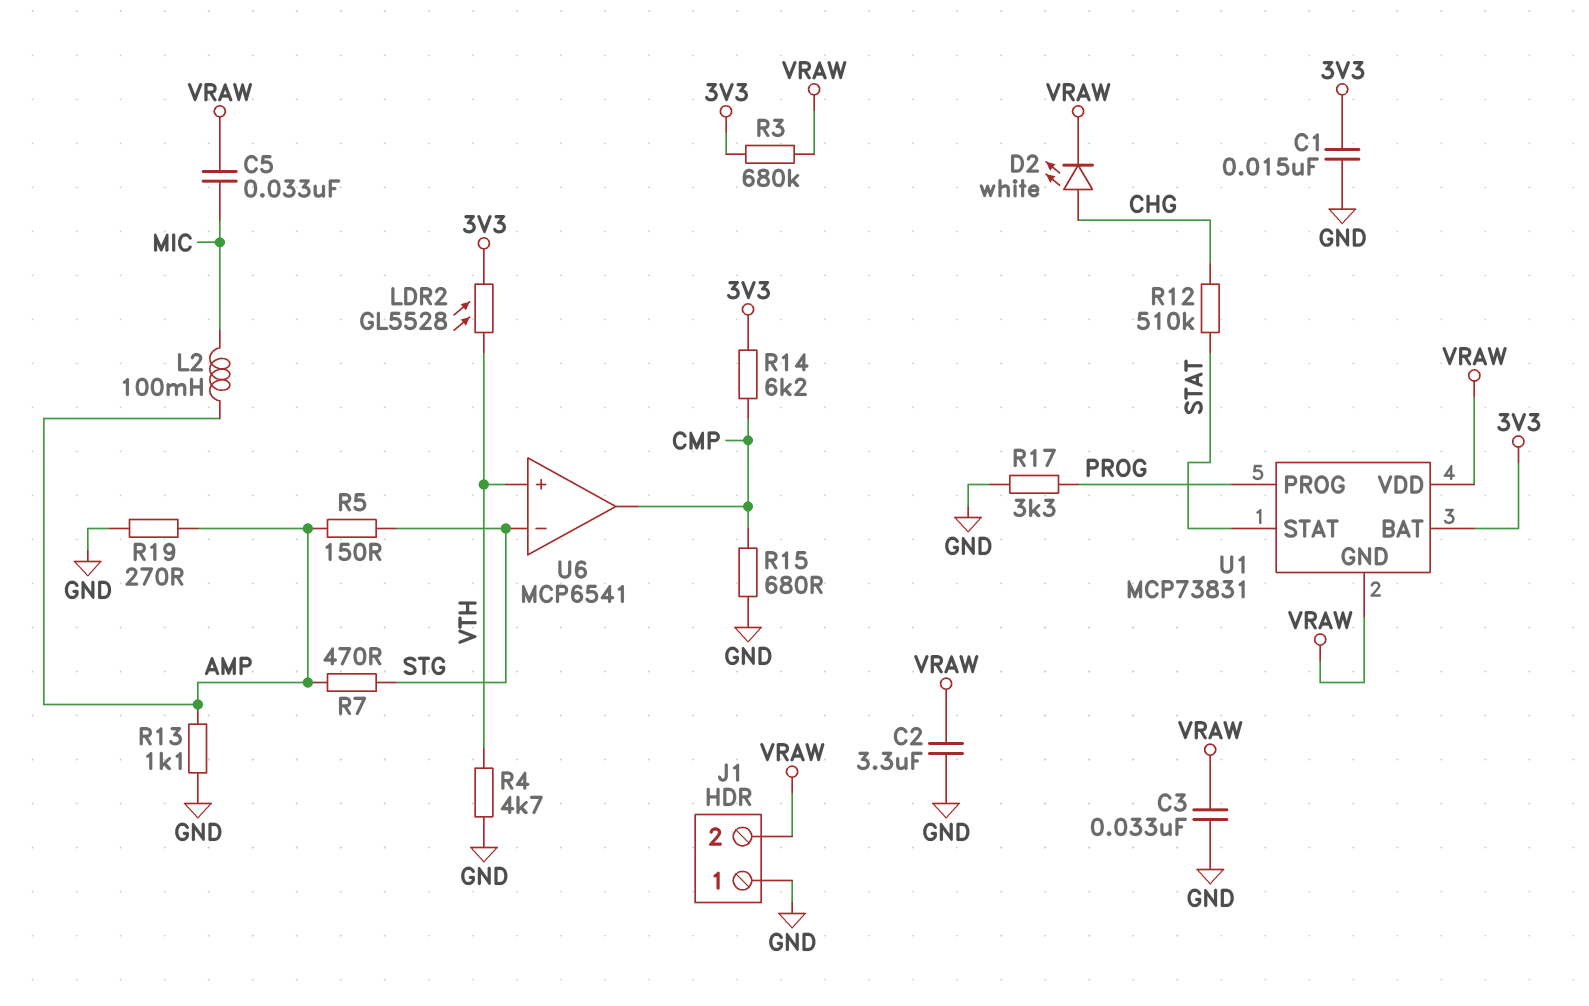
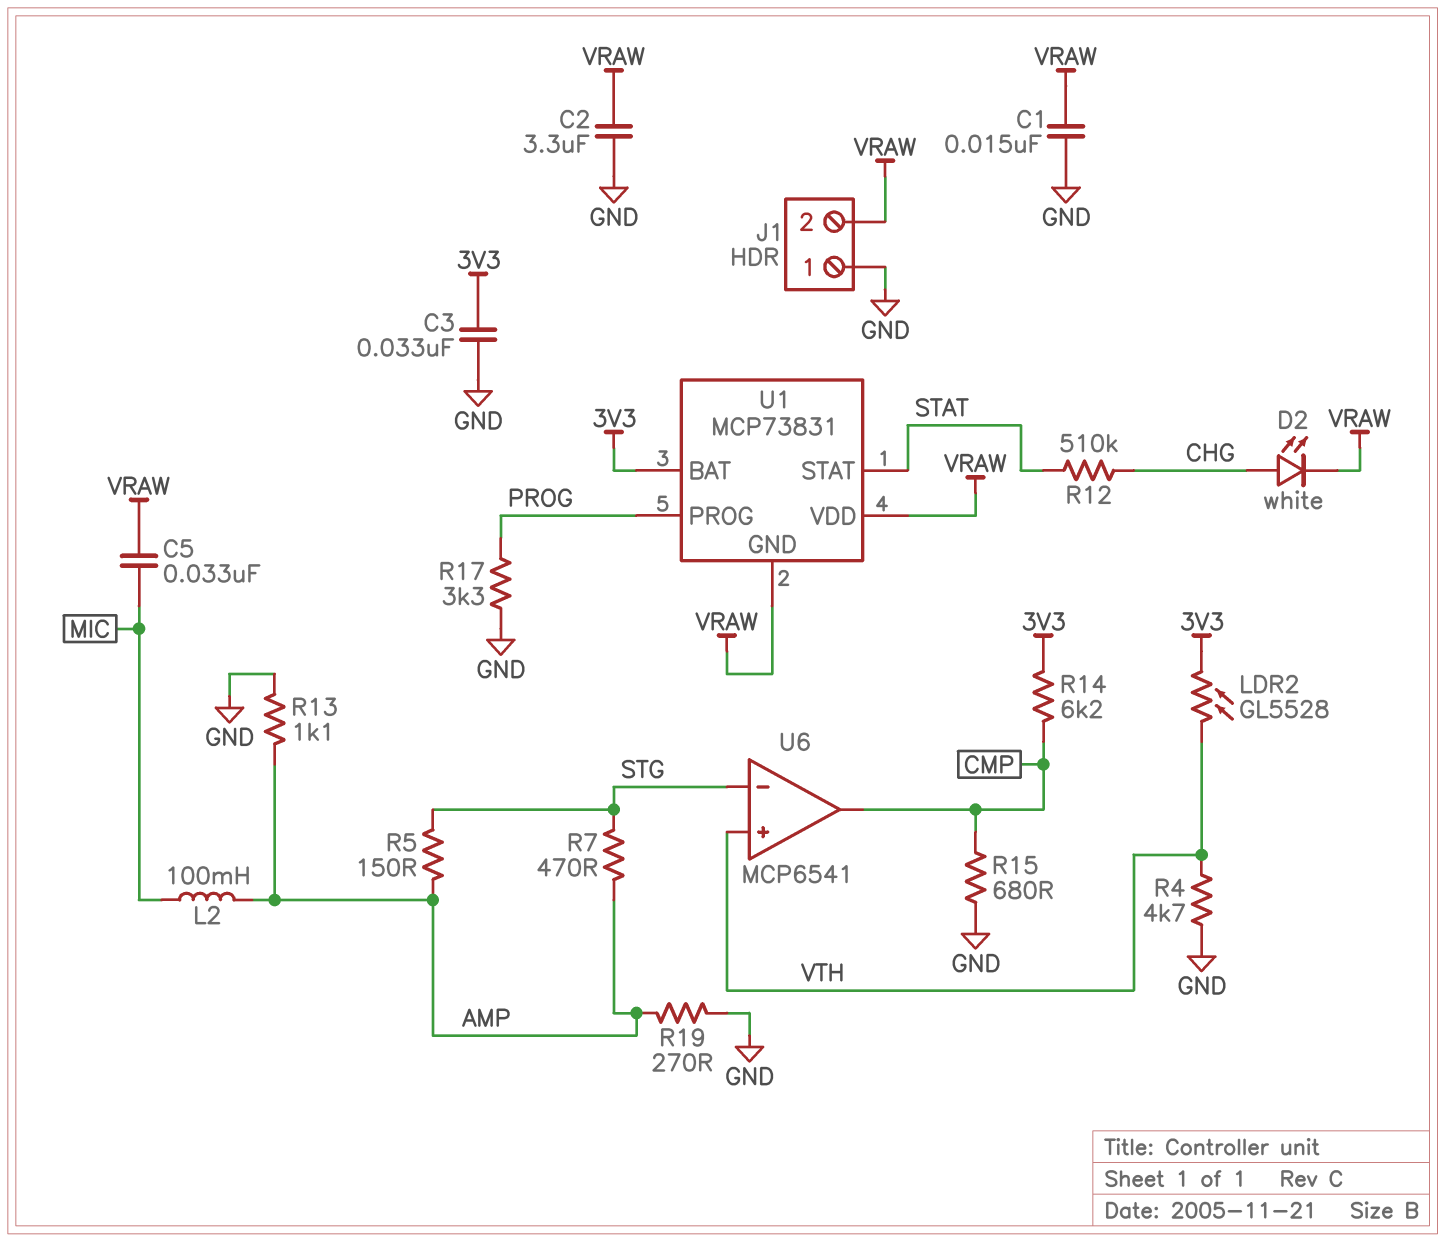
C1: 15nF (3V3, GND) -> 15nF (GND, VRAW)
C3: 33nF (GND, VRAW) -> 33nF (3V3, GND)
R3: 680k (3V3, VRAW) -> none

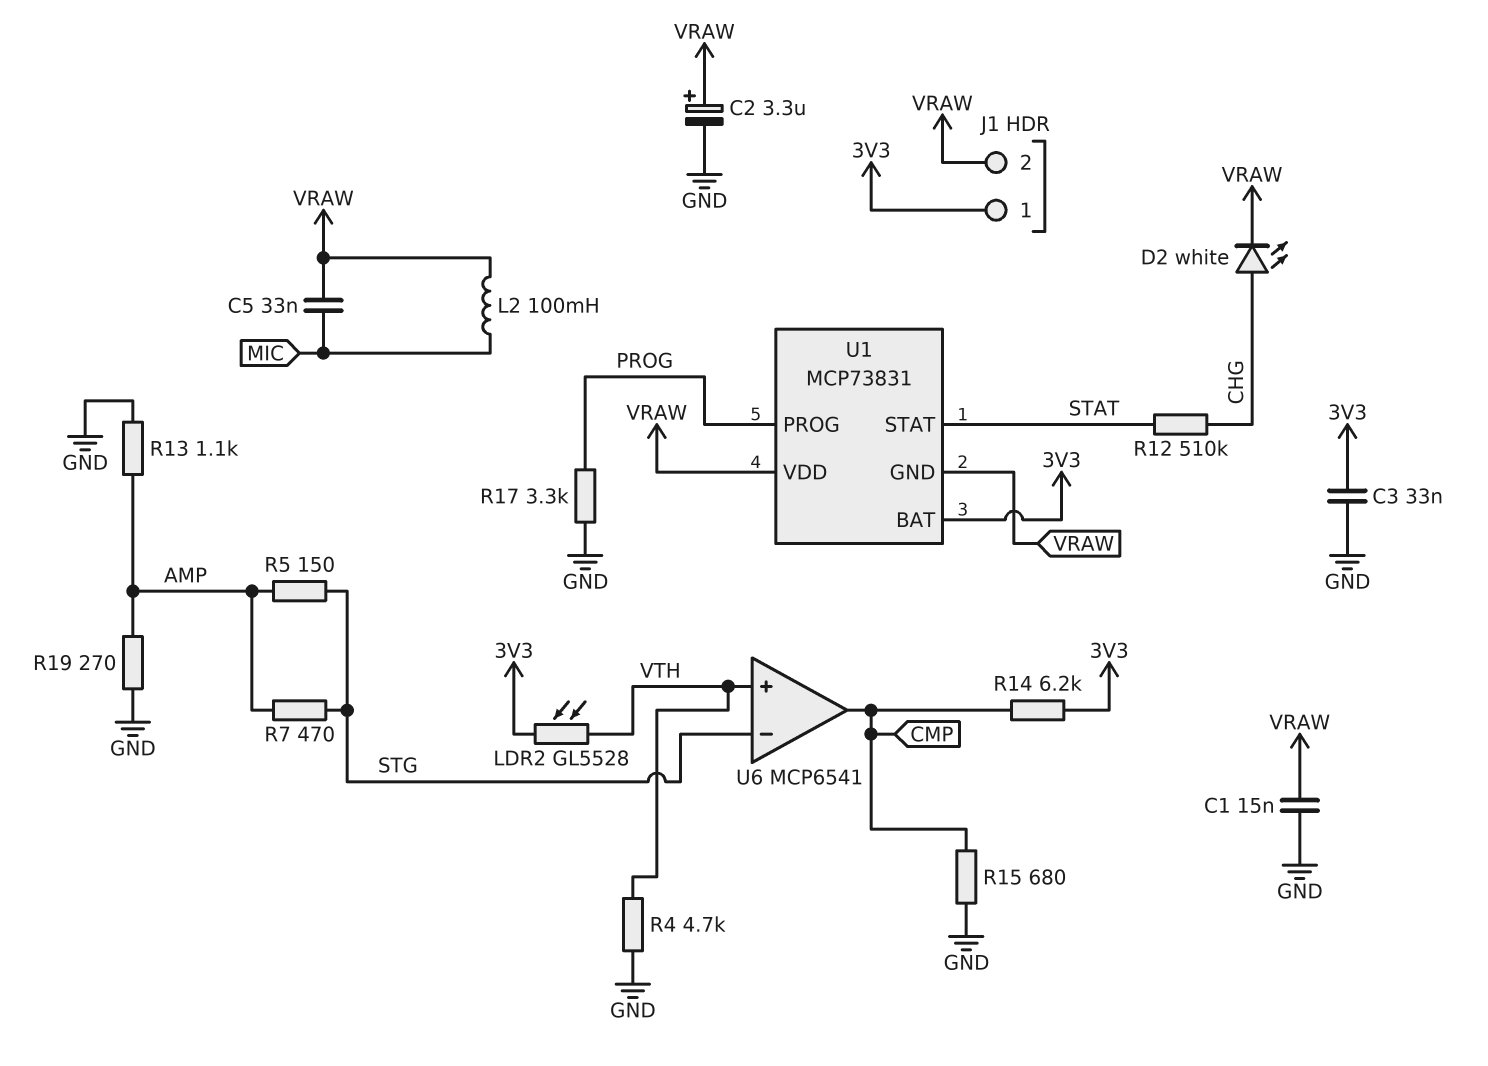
C2: 3.3uF (GND, VRAW) -> 3.3uF (plus VRAW, minus GND)
J1 pin 1: GND -> 3V3
L2: 100mH (AMP, MIC) -> 100mH (MIC, VRAW)

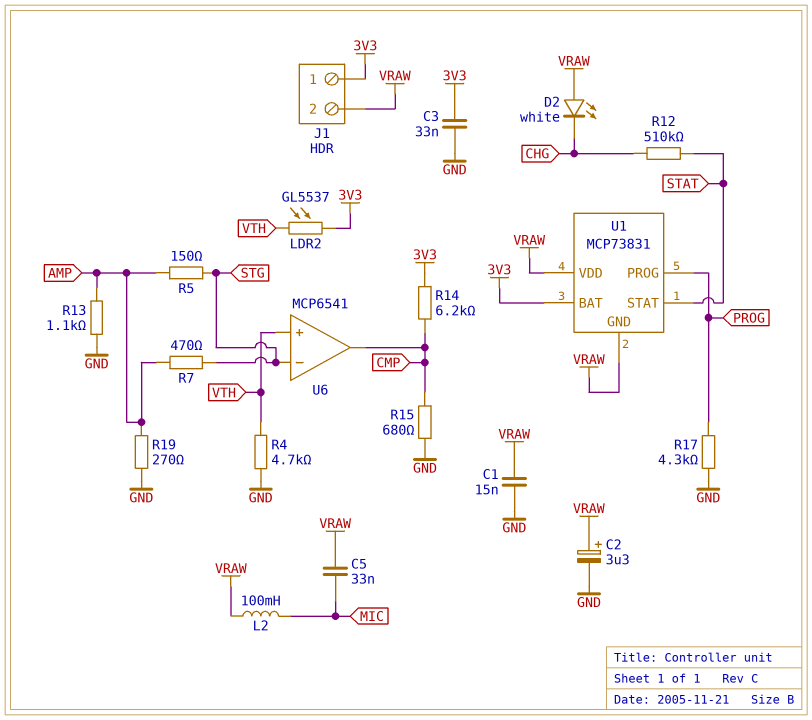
D2: LED white (A CHG, K VRAW) -> LED white (A VRAW, K CHG)
LDR2: GL5528 (3V3, VTH) -> GL5537 (3V3, VTH)
R17: 3.3k (GND, PROG) -> 4.3k (GND, PROG)

